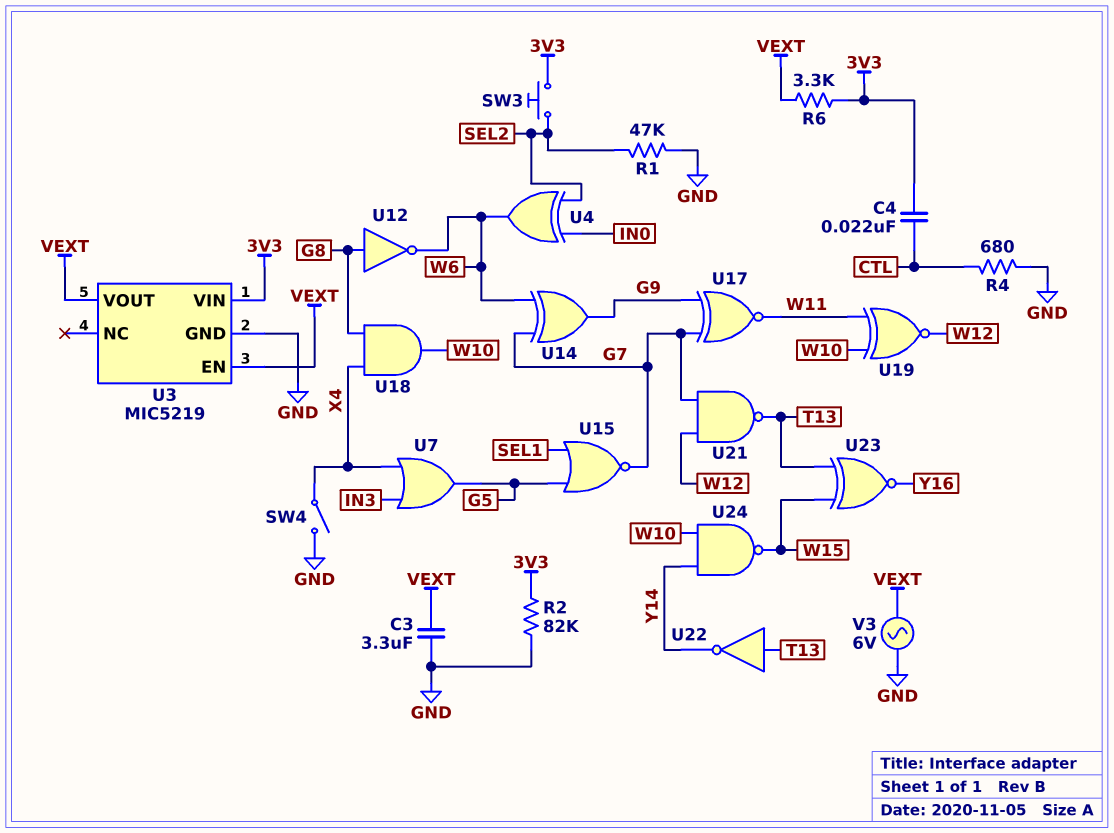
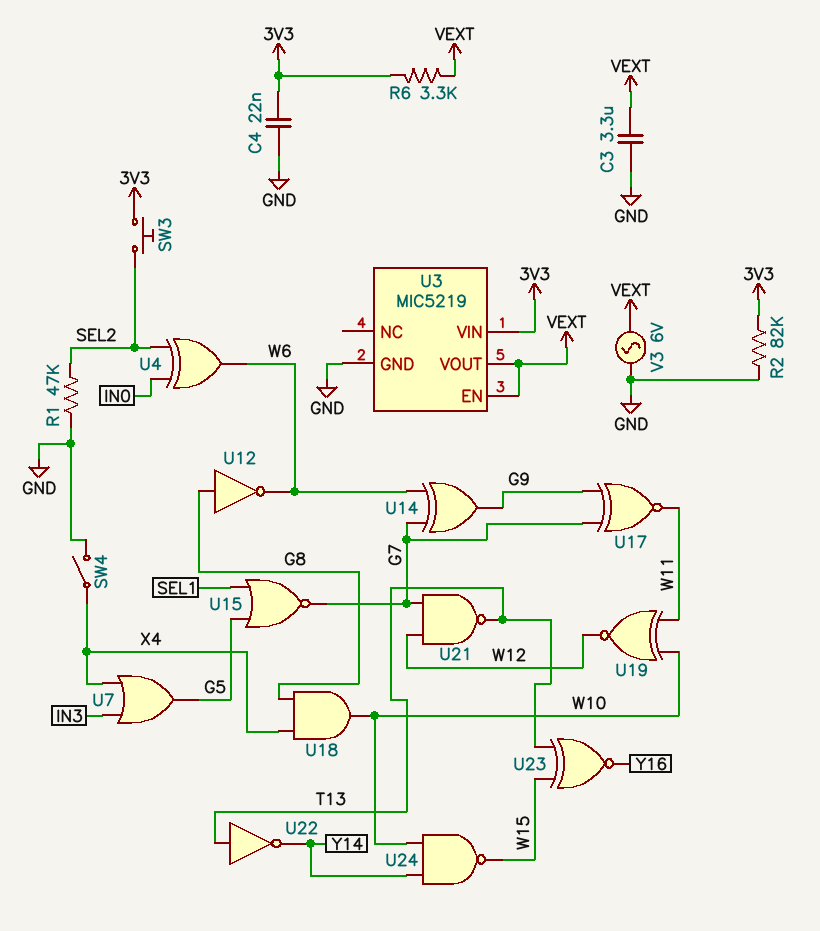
C4: 22nF (3V3, CTL) -> 22nF (3V3, GND)
R4: 680 (CTL, GND) -> none

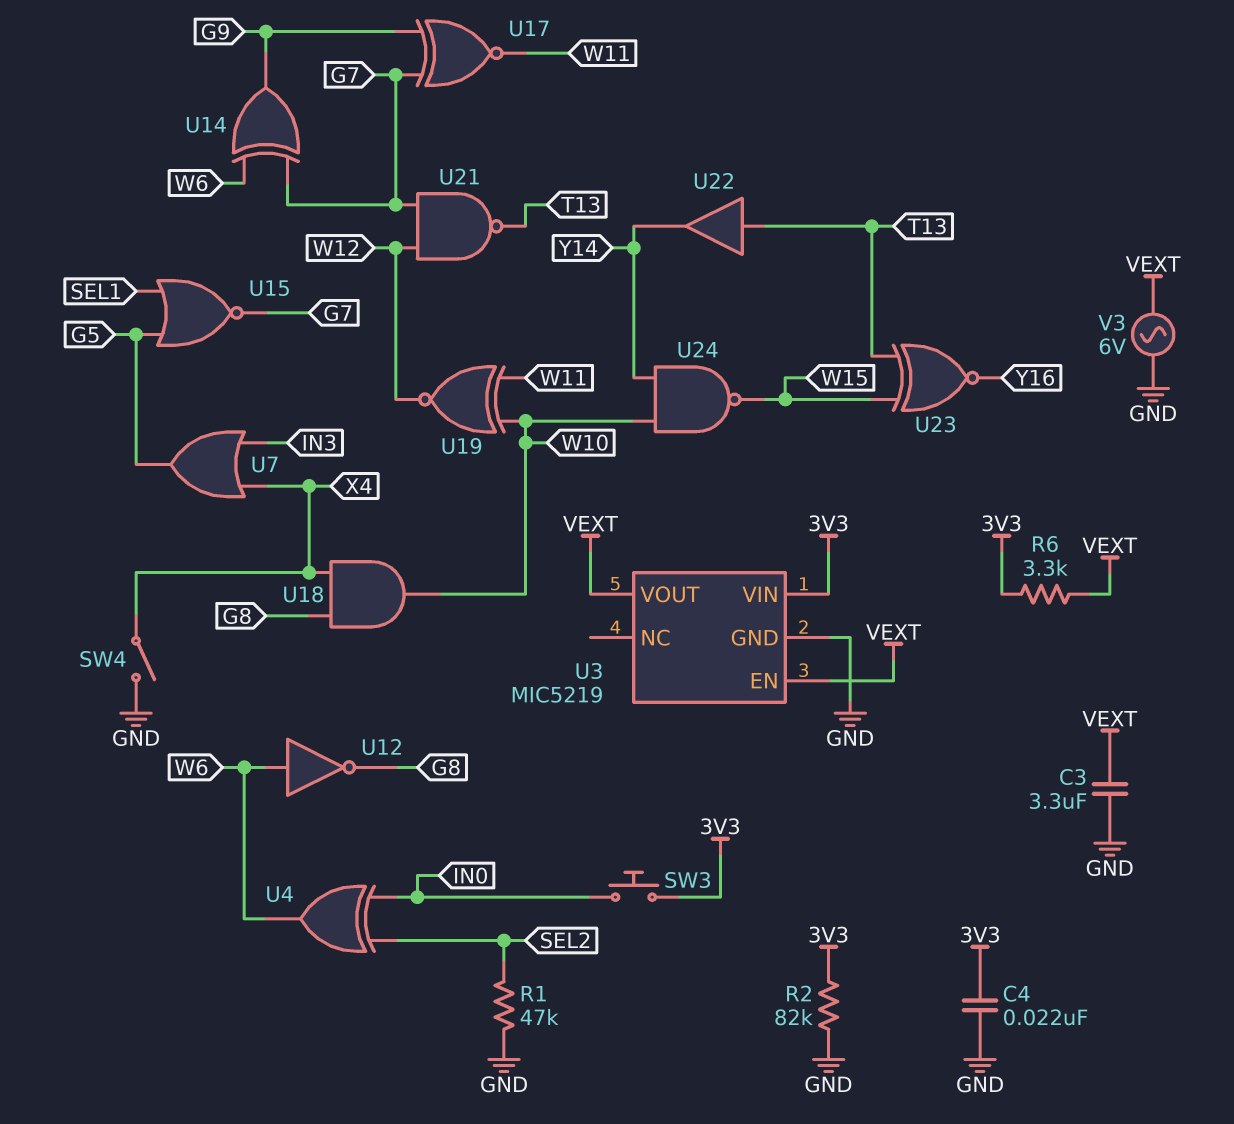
SW3: button (3V3, SEL2) -> button (3V3, IN0)
U12: NOT (in G8, out W6) -> NOT (in W6, out G8)
U22: NOT (in T13, out Y14) -> buffer (in T13, out Y14)

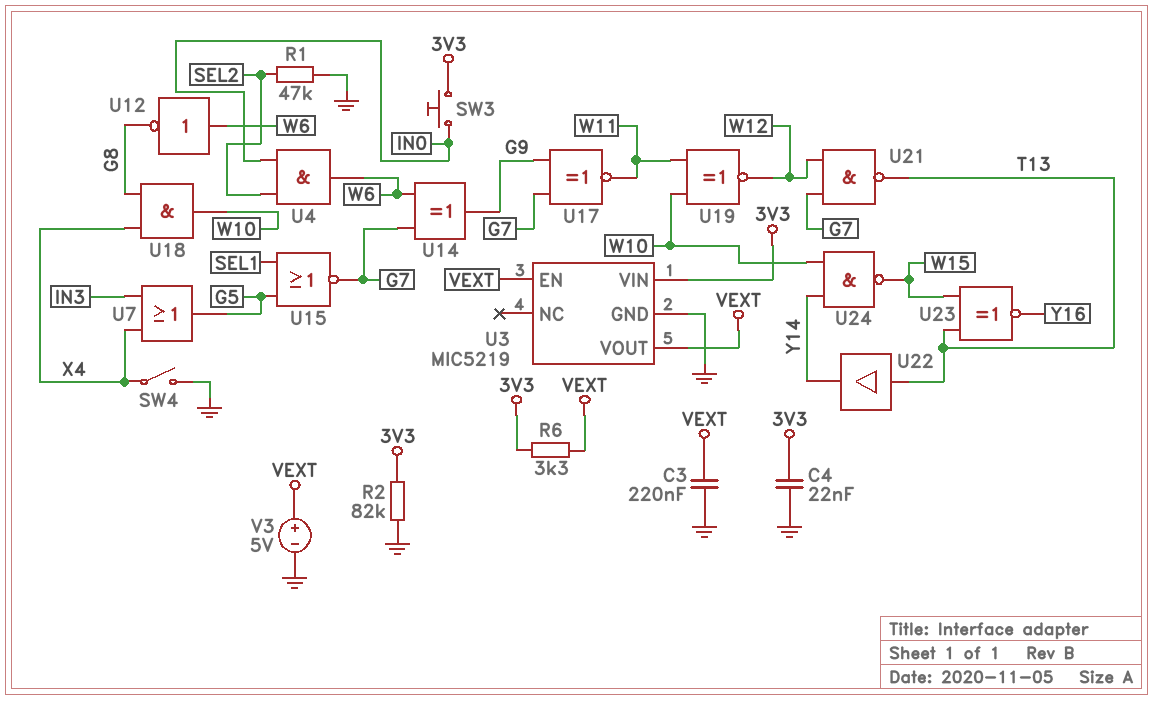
C3: 3.3uF (GND, VEXT) -> 220nF (GND, VEXT)
U4: XOR (in IN0, in SEL2, out W6) -> AND (in IN0, in SEL2, out W6)
V3: AC 6V (GND, VEXT) -> 5V (plus VEXT, minus GND)

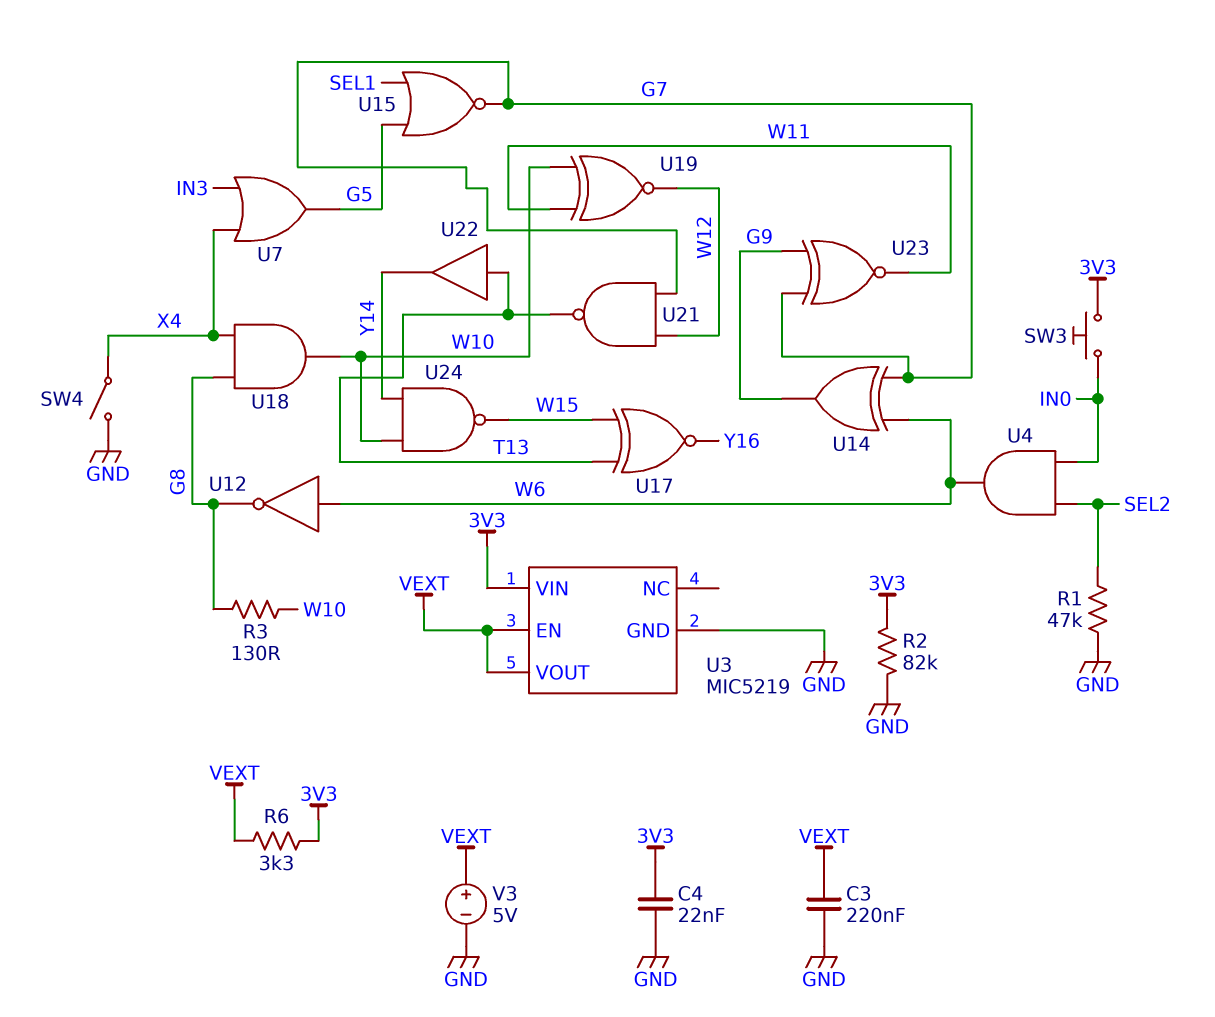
R3: none -> 130 (G8, W10)
U17: XNOR (in G7, in G9, out W11) -> XNOR (in T13, in W15, out Y16)
U23: XNOR (in T13, in W15, out Y16) -> XNOR (in G7, in G9, out W11)

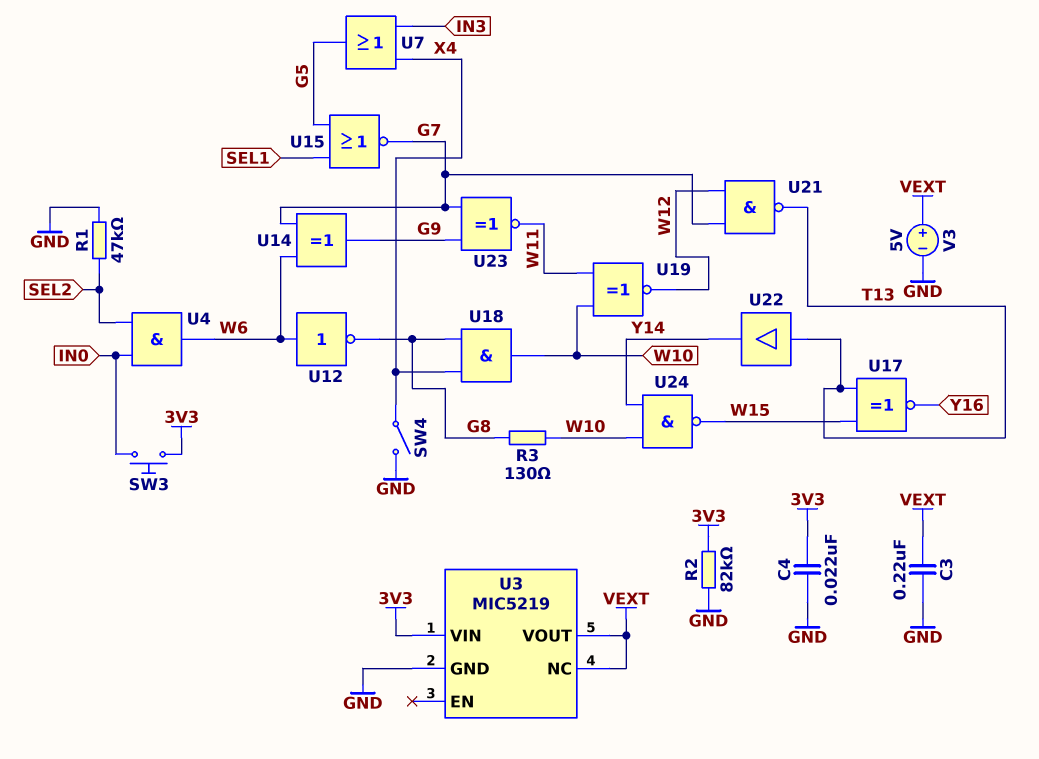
R6: 3.3k (3V3, VEXT) -> none
U3 pin EN: VEXT -> none
U3 pin NC: none -> VEXT

